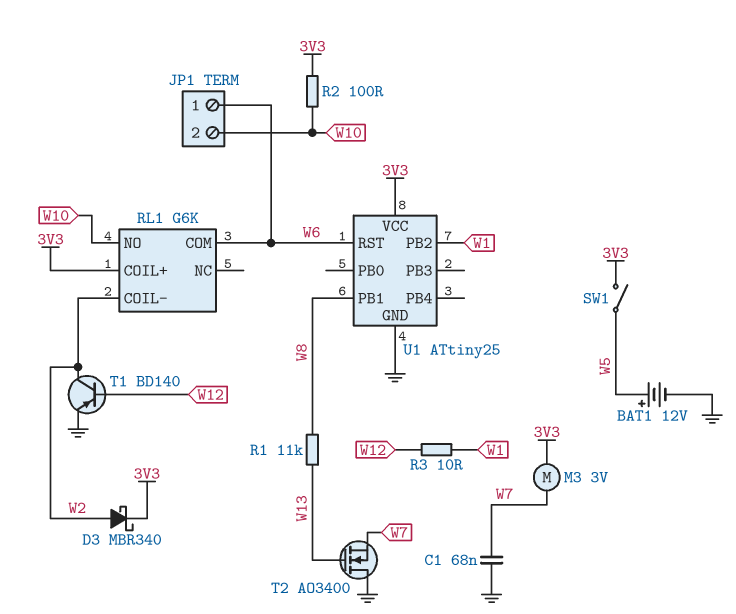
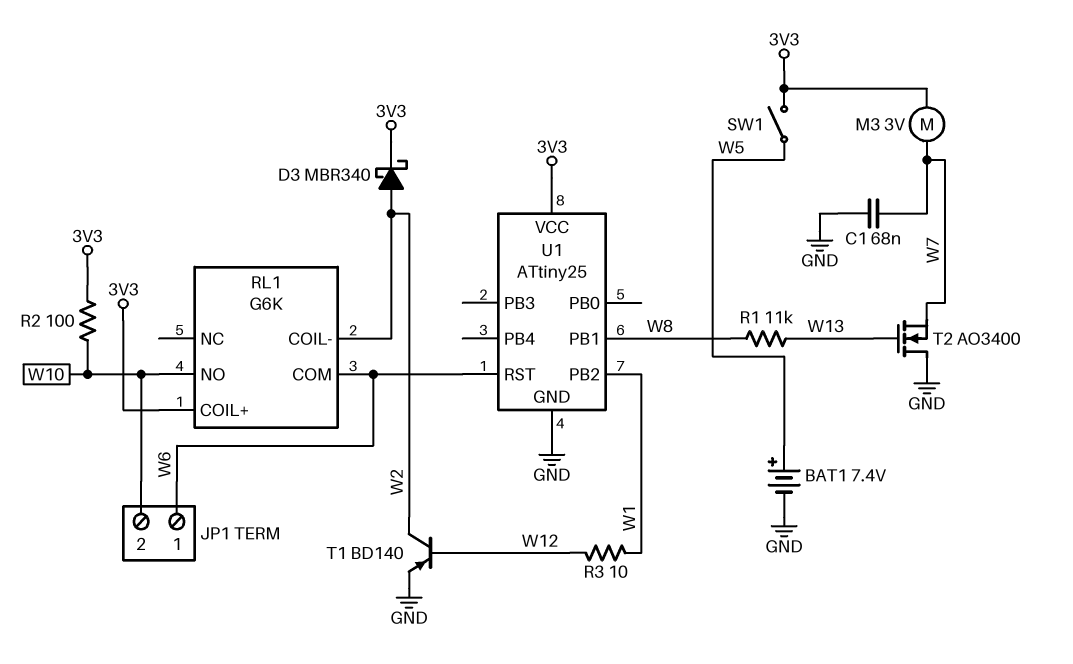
BAT1: 12V (plus W5, minus GND) -> 7.4V (plus W5, minus GND)

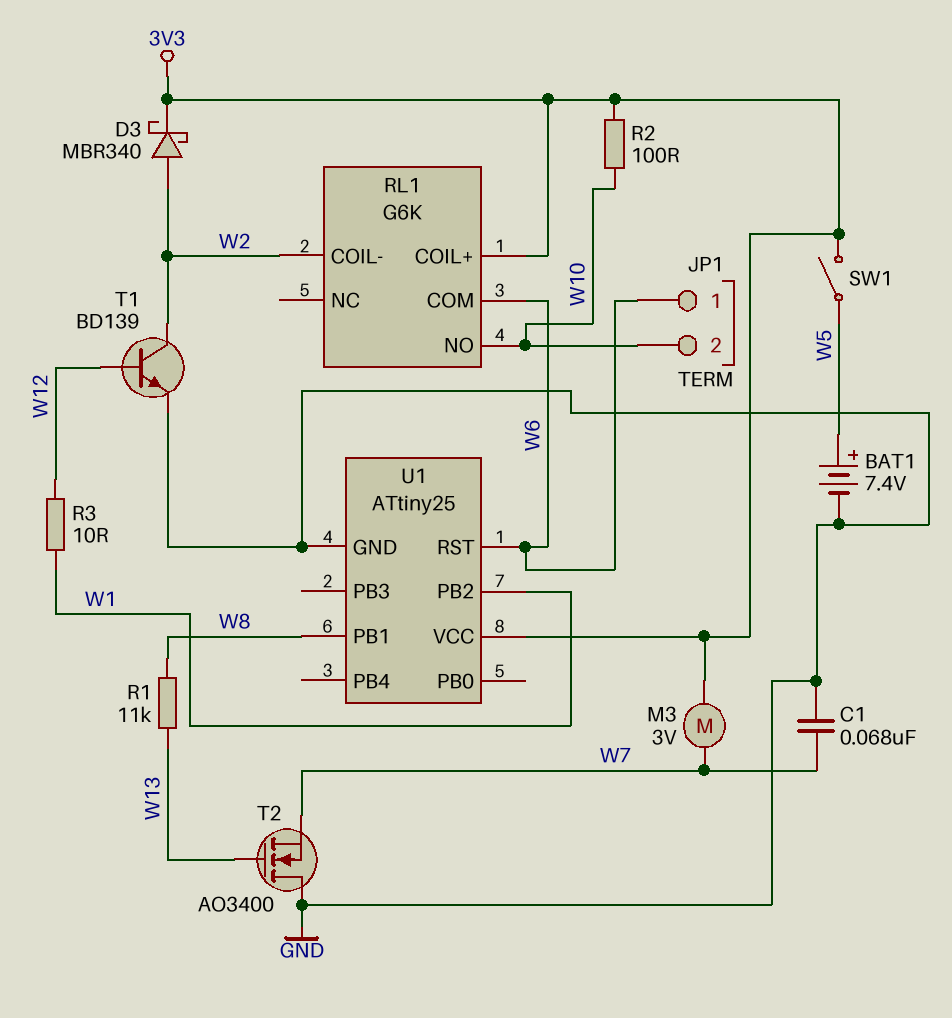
T1: PNP BD140 (B W12, C W2, E GND) -> NPN BD139 (B W12, C W2, E GND)

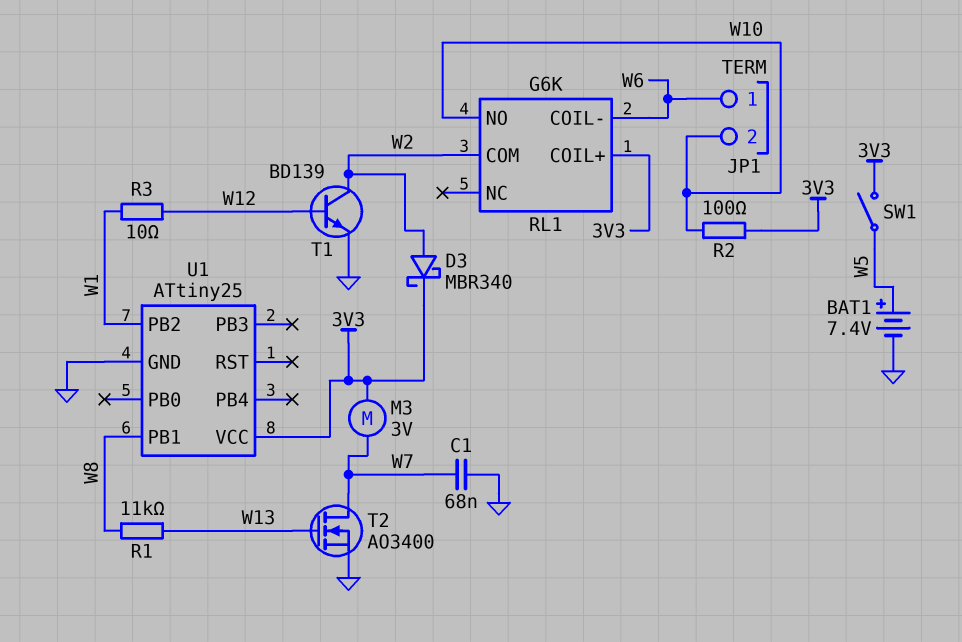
RL1 pin COIL-: W2 -> W6
RL1 pin COM: W6 -> W2
T2: NMOS AO3400 (G W13, D GND, S W7) -> NMOS AO3400 (G W13, D W7, S GND)
U1 pin RST: W6 -> none

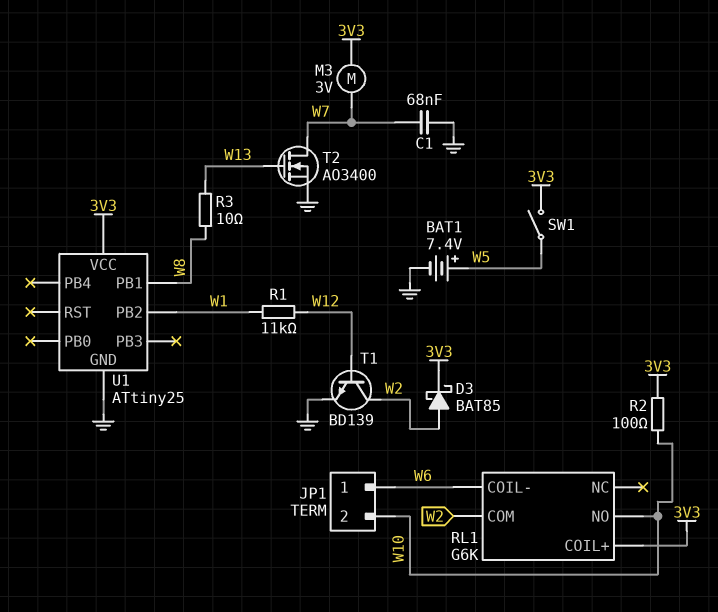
D3: schottky MBR340 (A W2, K 3V3) -> schottky BAT85 (A W2, K 3V3)
R1: 11k (W8, W13) -> 11k (W1, W12)
R3: 10 (W1, W12) -> 10 (W8, W13)

